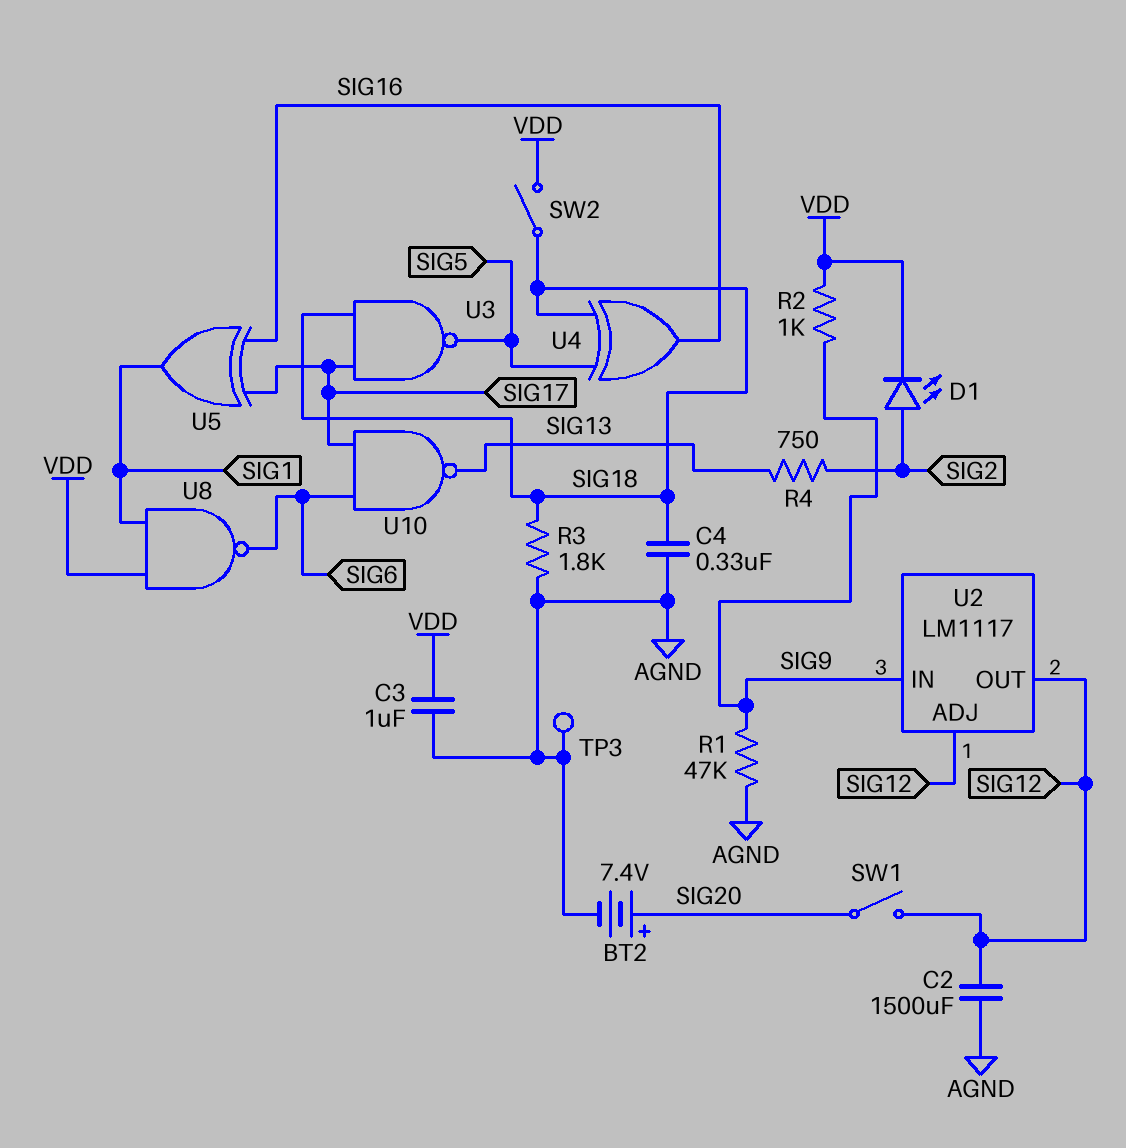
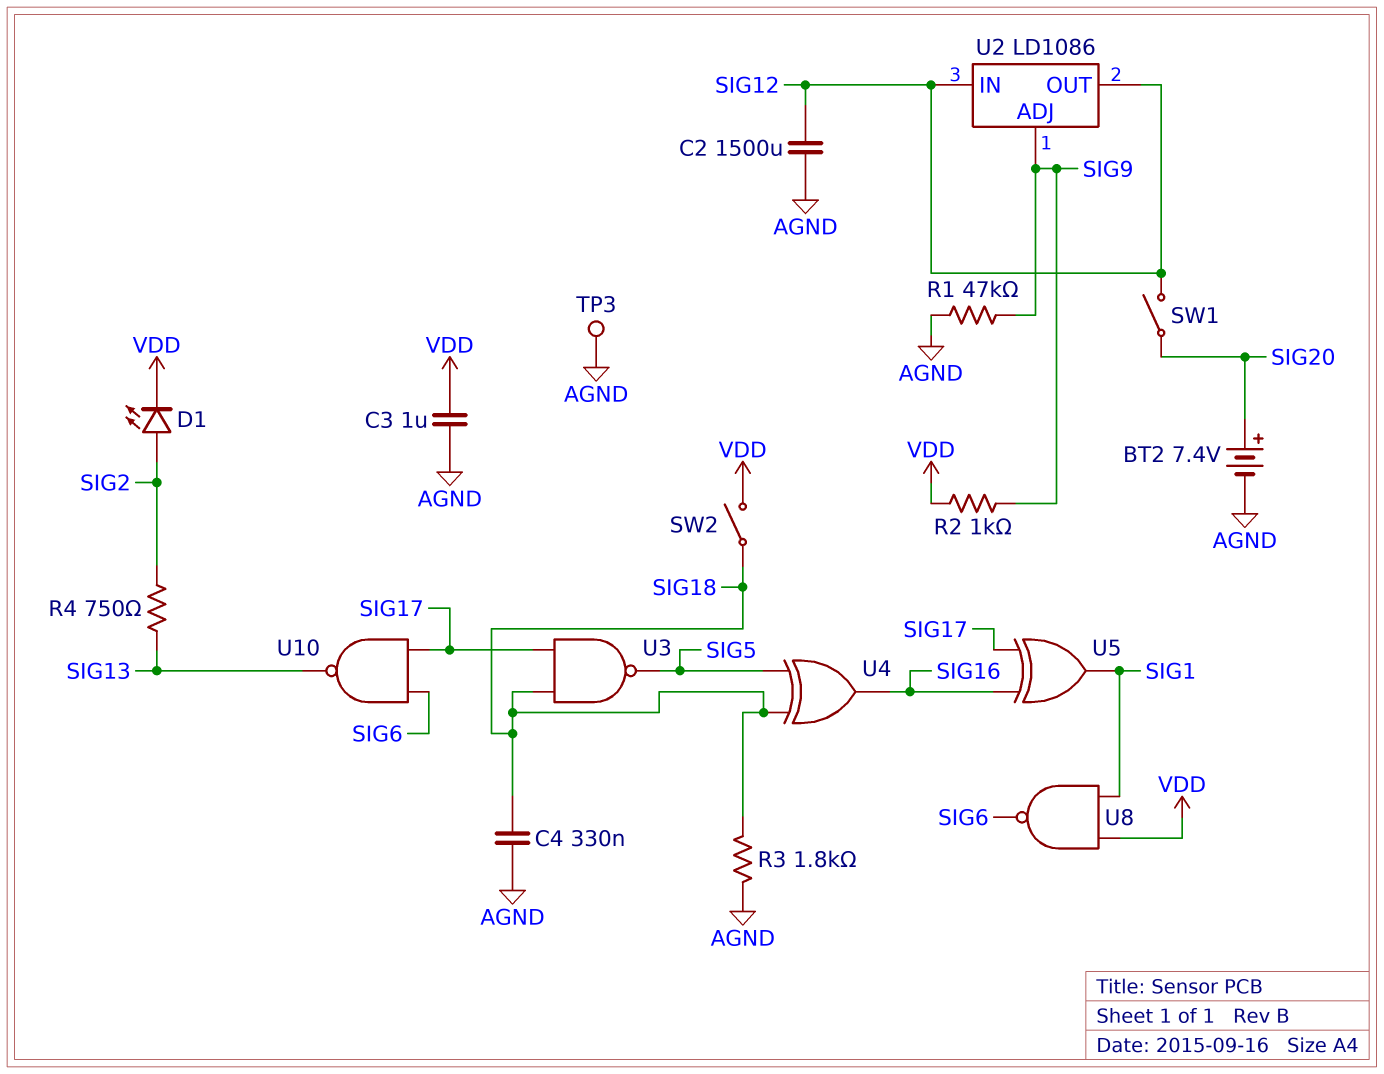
U2: LM1117 -> LD1086
U2 pin ADJ: SIG12 -> SIG9
U2 pin IN: SIG9 -> SIG12

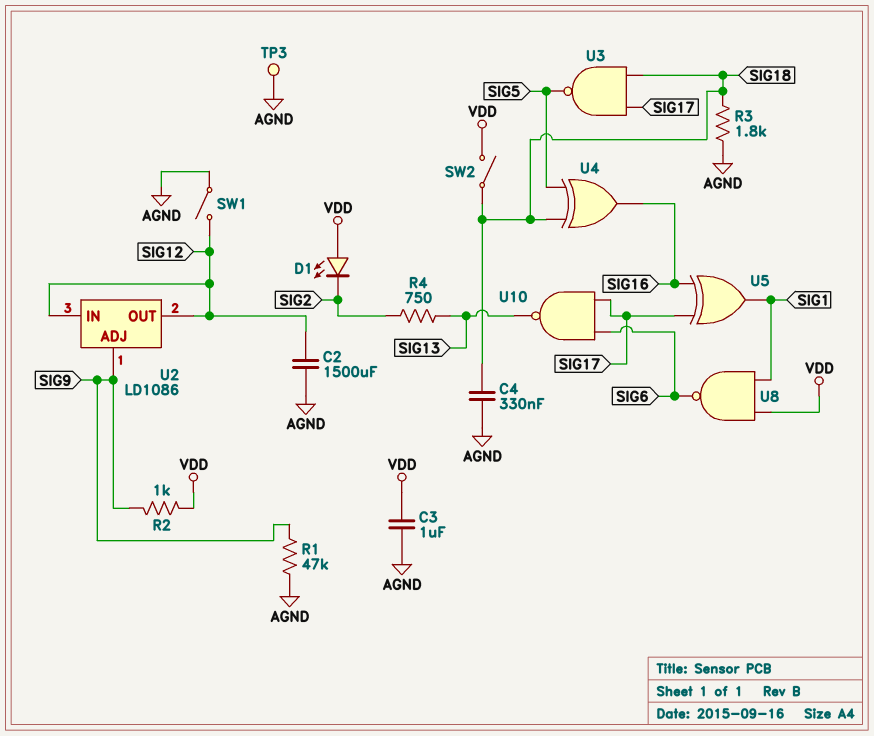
BT2: 7.4V (plus SIG20, minus AGND) -> none
D1: LED (A SIG2, K VDD) -> LED (A VDD, K SIG2)
SW1: switch (SIG12, SIG20) -> switch (AGND, SIG12)

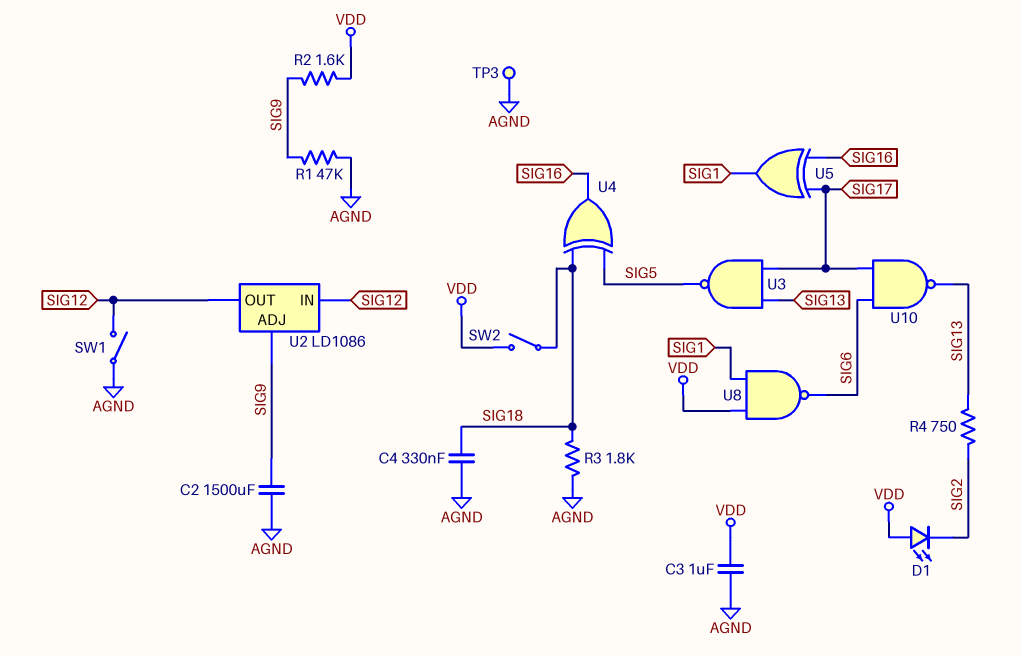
C2: 1500uF (AGND, SIG12) -> 1500uF (AGND, SIG9)
R2: 1k (SIG9, VDD) -> 1.6k (SIG9, VDD)
U3: NAND (in SIG17, in SIG18, out SIG5) -> NAND (in SIG13, in SIG17, out SIG5)

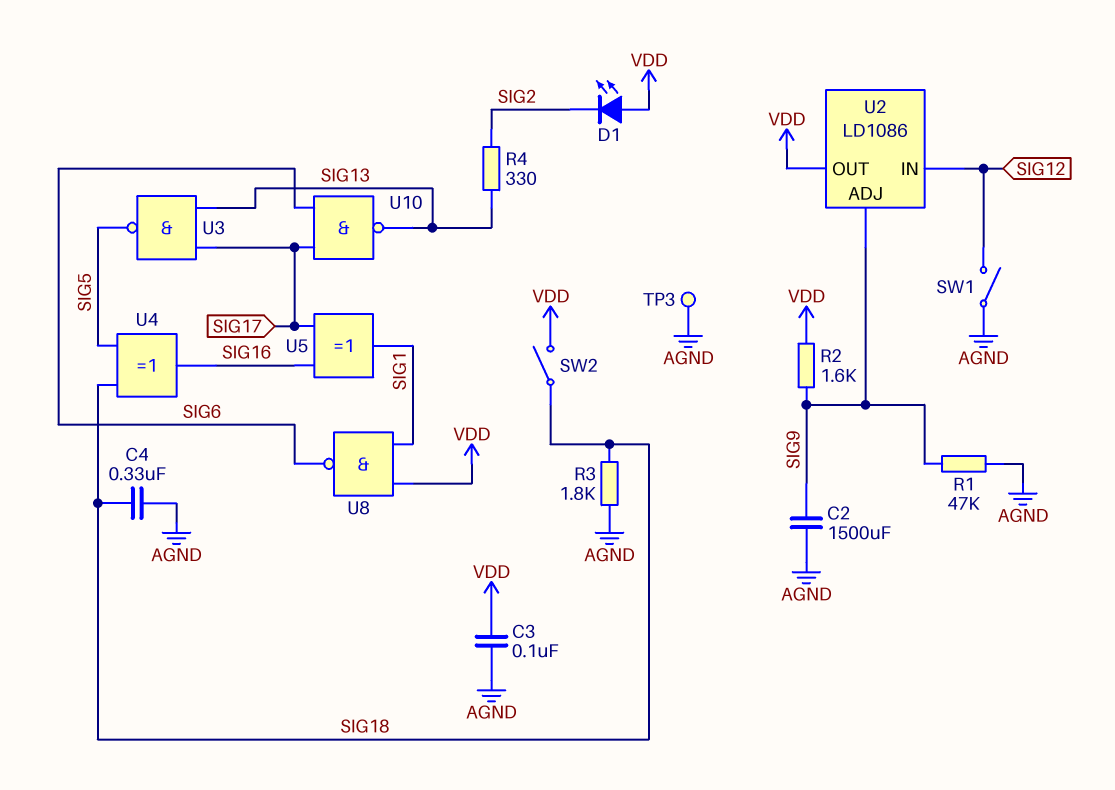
C3: 1uF (AGND, VDD) -> 100nF (AGND, VDD)
R4: 750 (SIG2, SIG13) -> 330 (SIG2, SIG13)
U2 pin OUT: SIG12 -> VDD

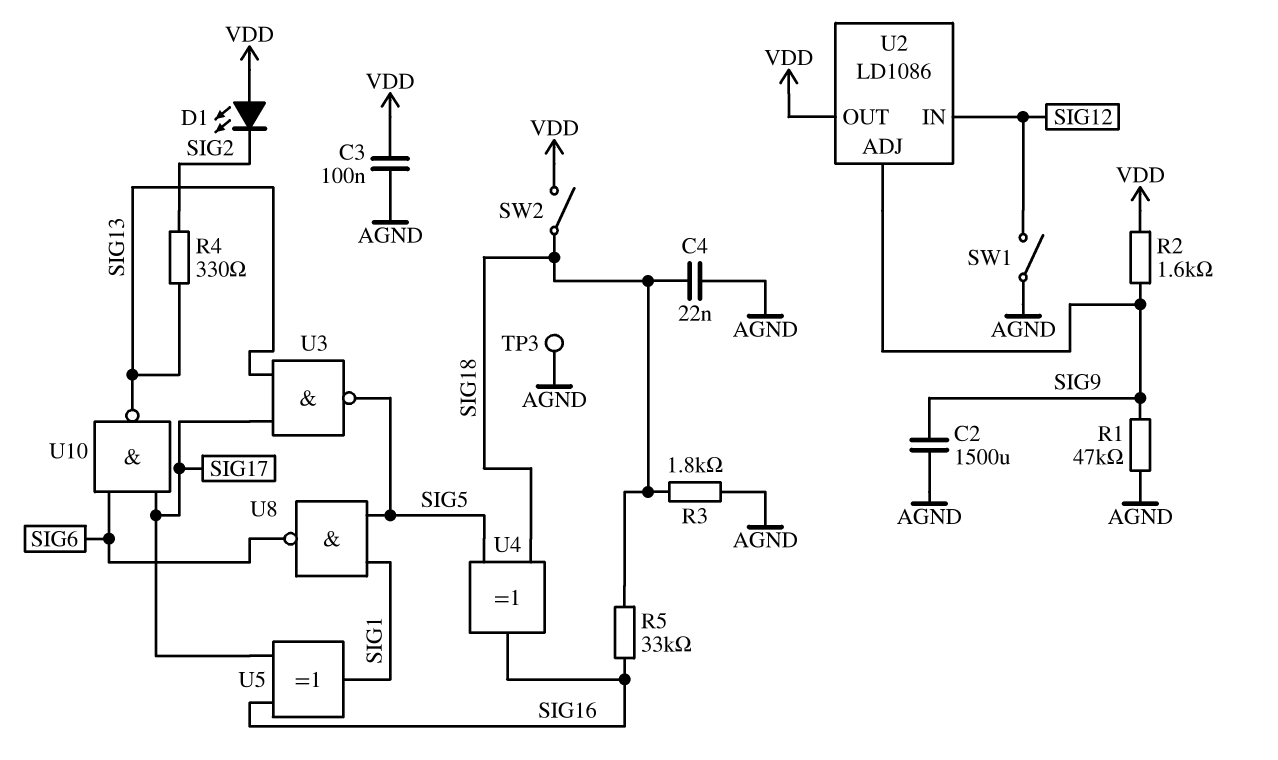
C4: 330nF (AGND, SIG18) -> 22nF (AGND, SIG18)
R5: none -> 33k (SIG16, SIG18)
U8: NAND (in SIG1, in VDD, out SIG6) -> NAND (in SIG1, in SIG5, out SIG6)

